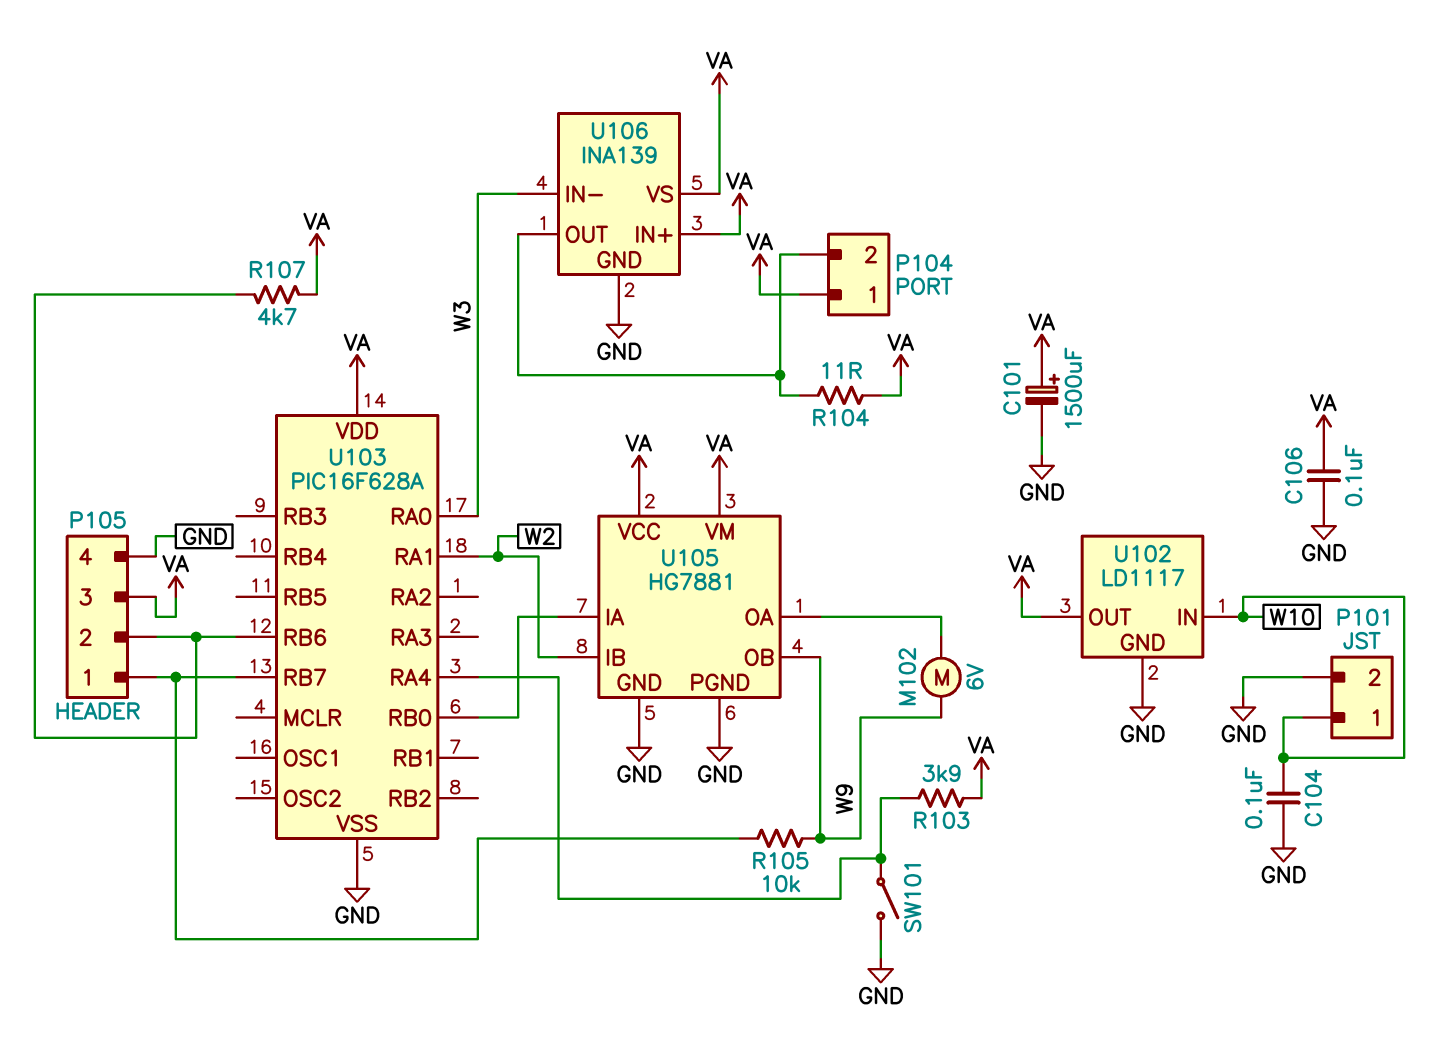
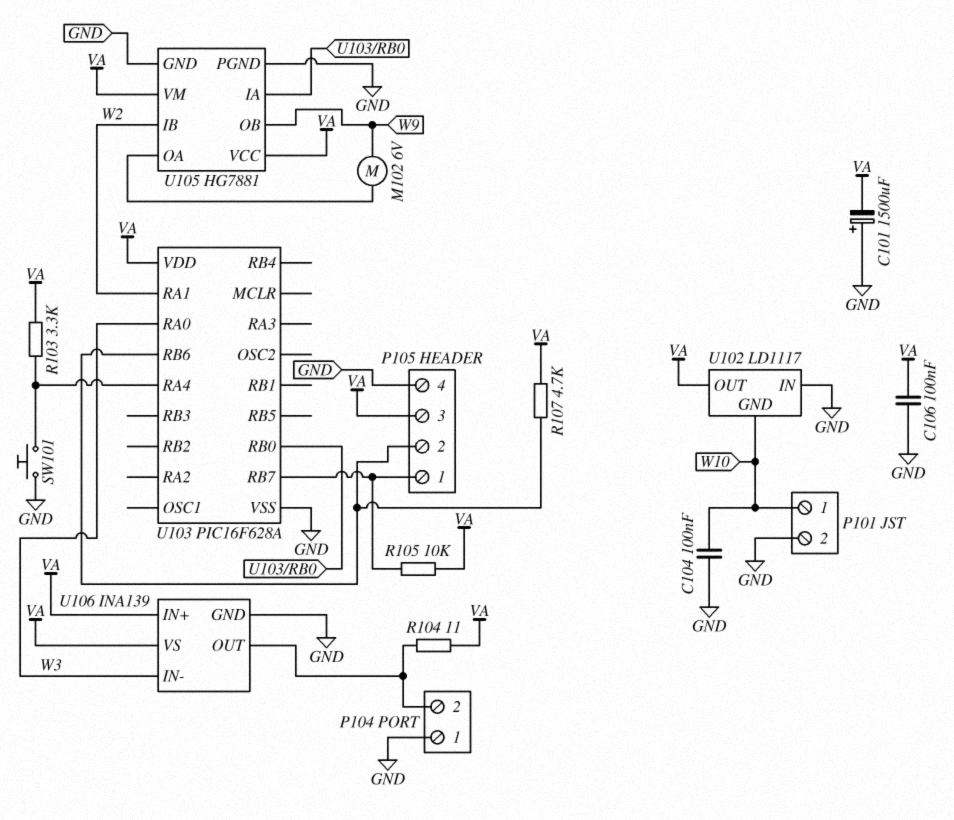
C101: 1500uF (plus VA, minus GND) -> 1500uF (plus GND, minus VA)
P104 pin 1: VA -> GND
R103: 3.9k (U103/RA4, VA) -> 3.3k (U103/RA4, VA)
R105: 10k (P105/1, W9) -> 10k (P105/1, VA)
SW101: switch (GND, U103/RA4) -> button (GND, U103/RA4)
U102 pin GND: GND -> W10
U102 pin IN: W10 -> GND

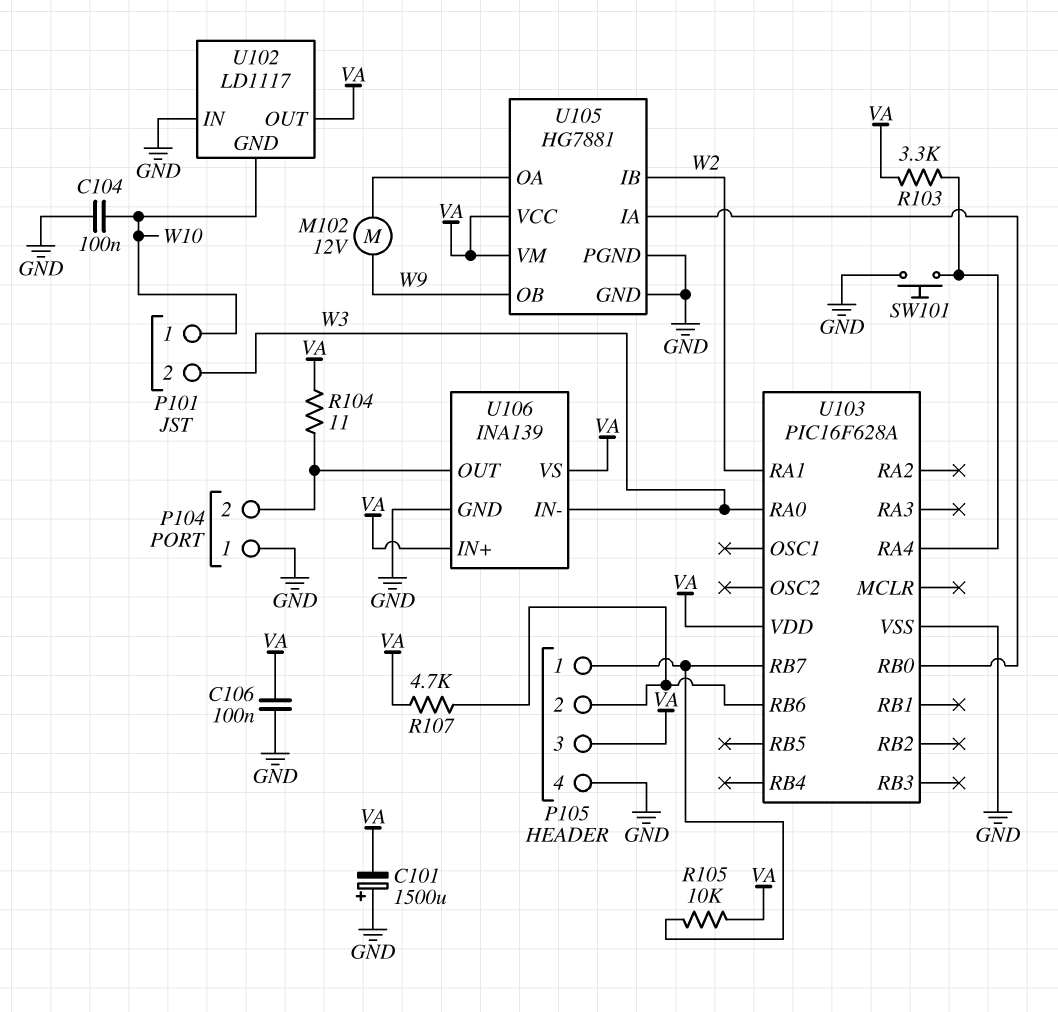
M102: motor 6V (U105/OA, W9) -> motor 12V (U105/OA, W9)
P101 pin 2: GND -> W3

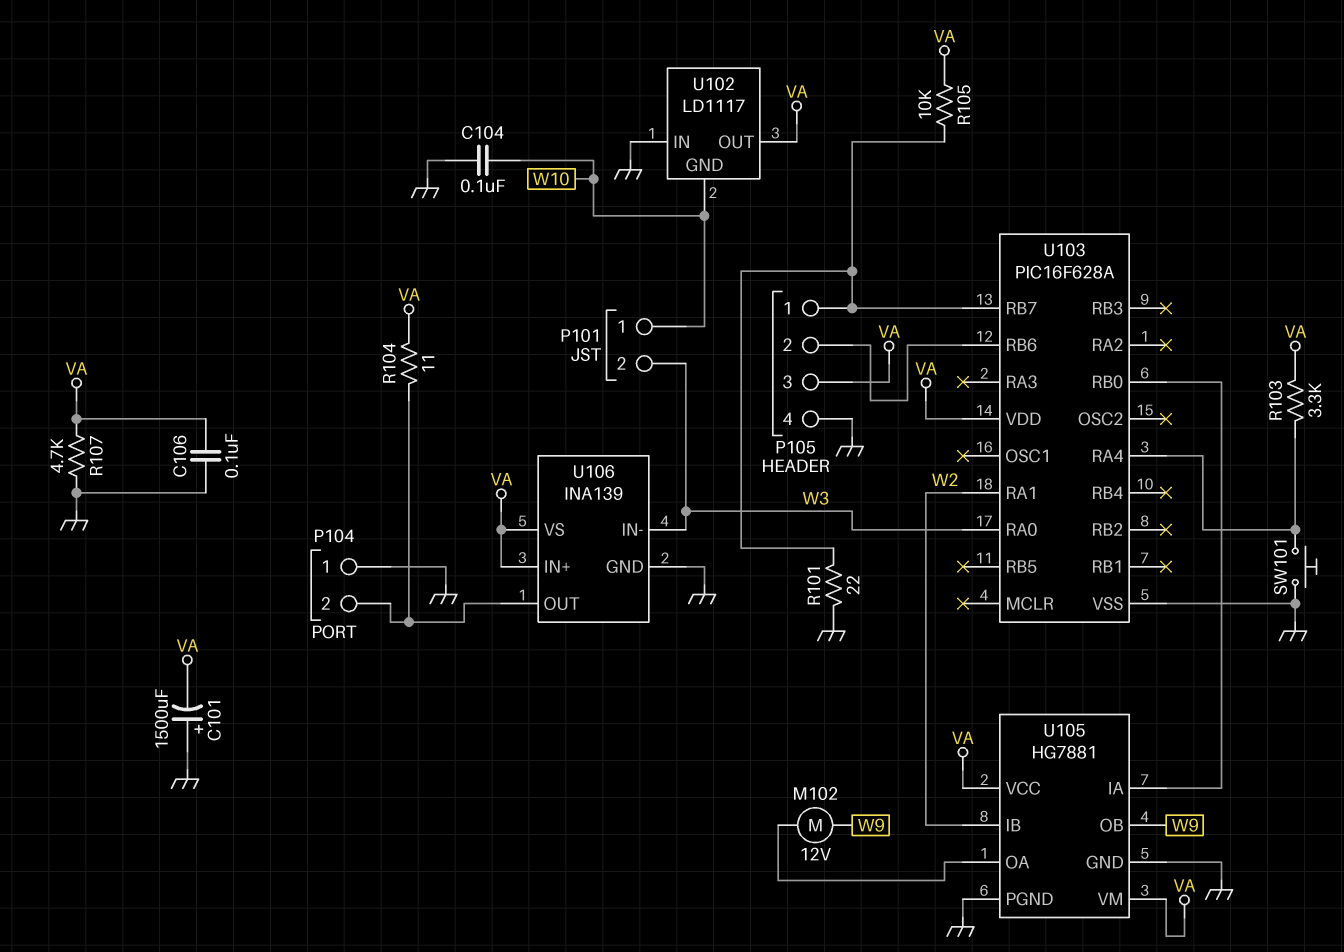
R101: none -> 22 (GND, P105/1)
R107: 4.7k (P105/2, VA) -> 4.7k (GND, VA)

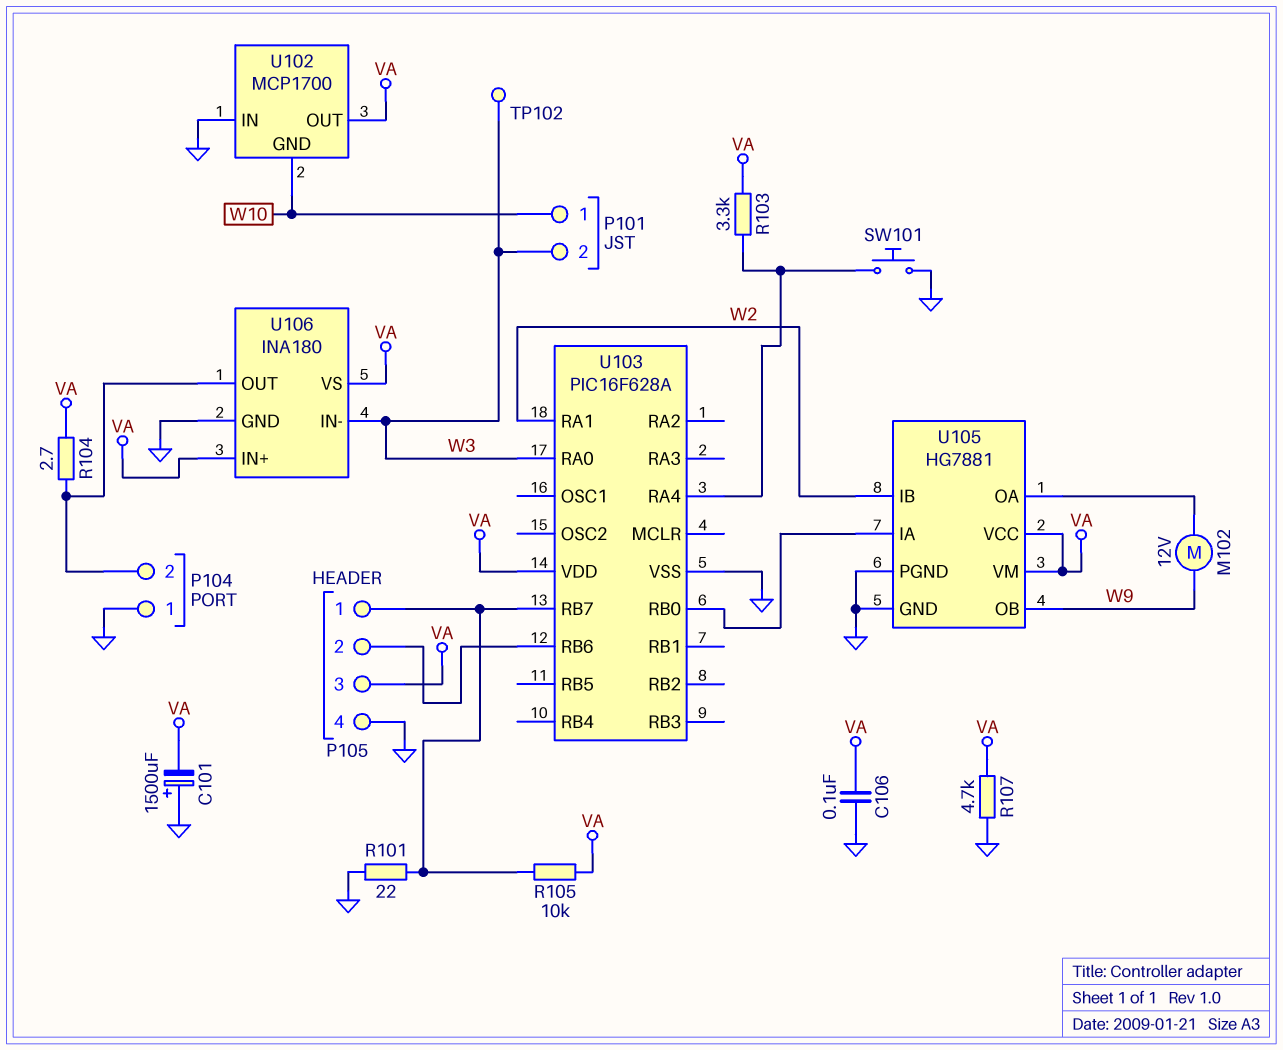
C104: 100nF (GND, W10) -> none
R104: 11 (P104/2, VA) -> 2.7 (P104/2, VA)
TP102: none -> test point (W3)
U102: LD1117 -> MCP1700
U106: INA139 -> INA180

